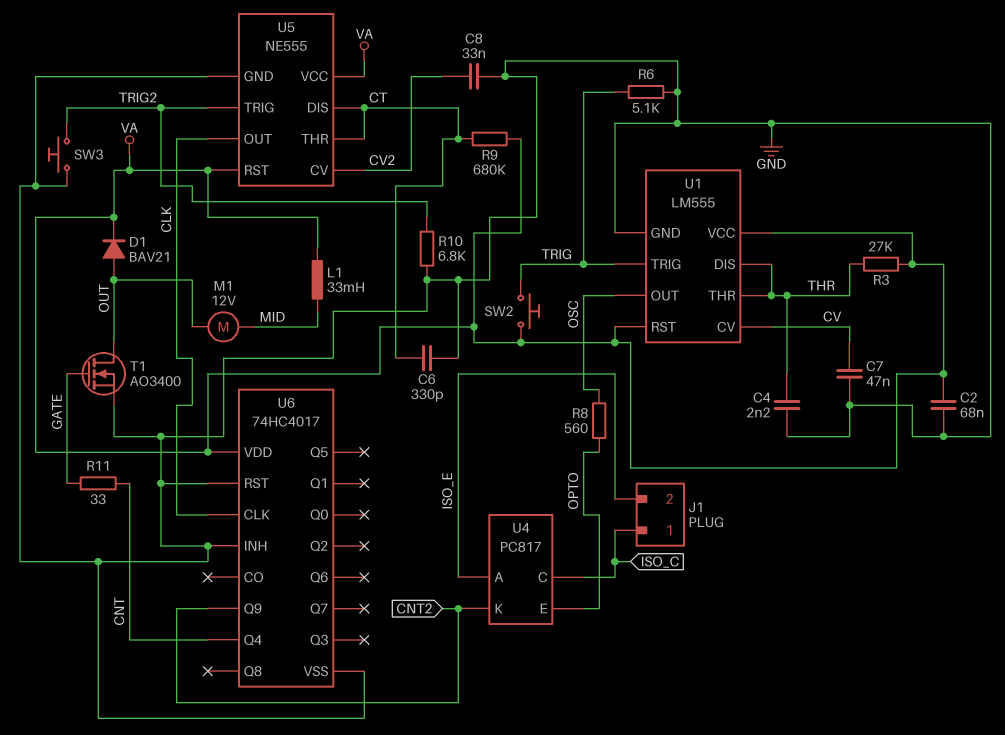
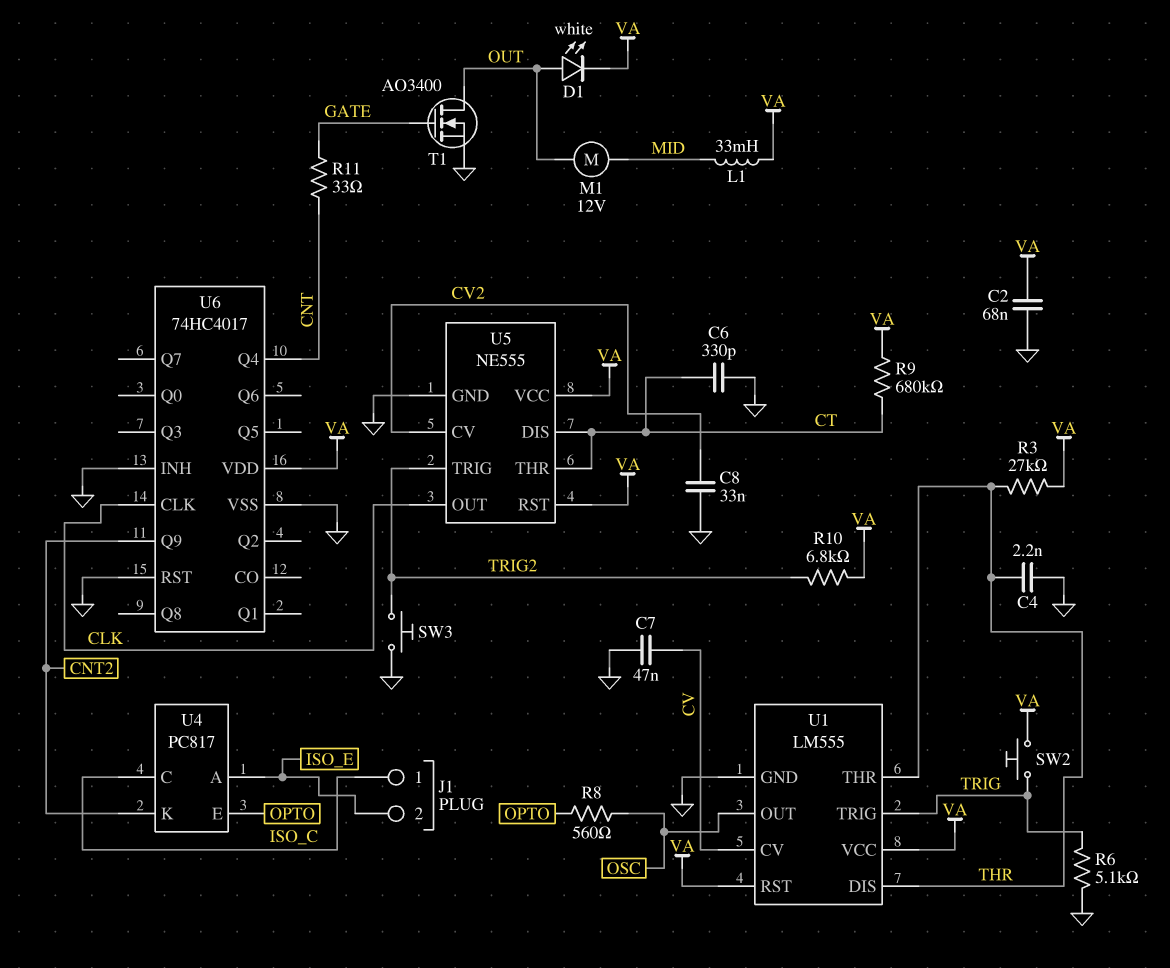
D1: diode BAV21 (A OUT, K VA) -> LED white (A OUT, K VA)
R10: 6.8k (GND, TRIG2) -> 6.8k (TRIG2, VA)

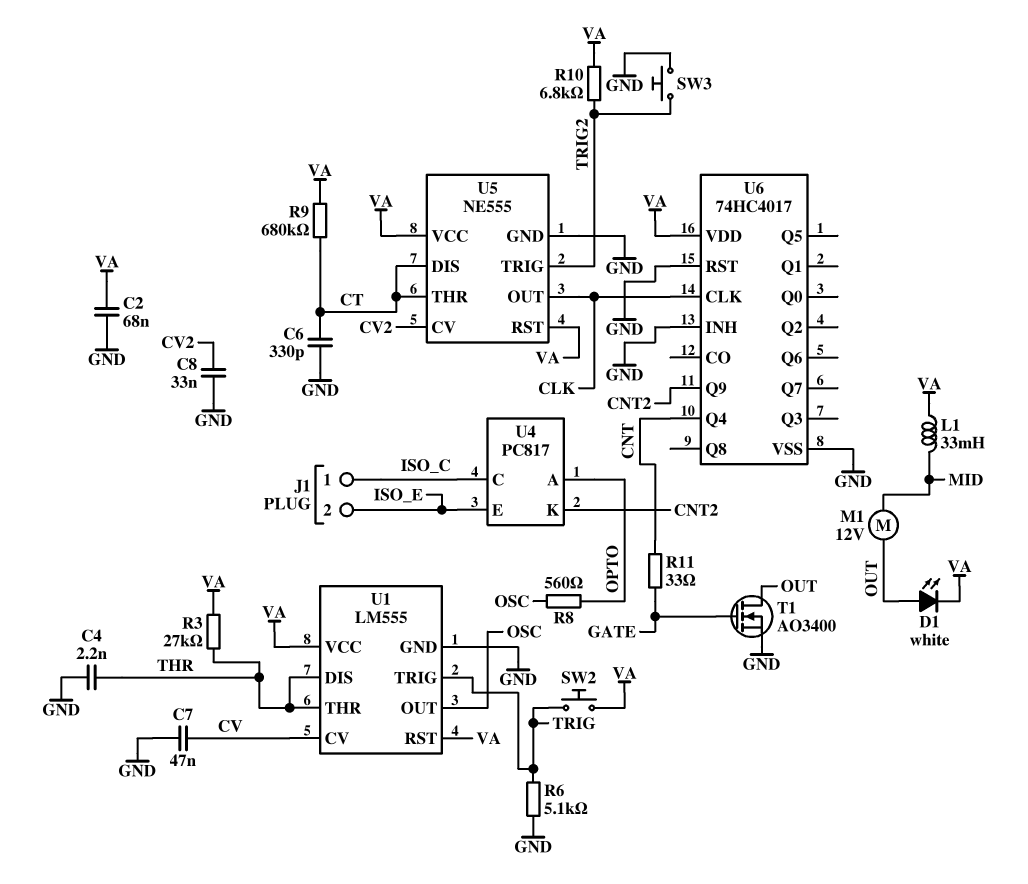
U4 pin A: ISO_E -> OPTO
U4 pin E: OPTO -> ISO_E

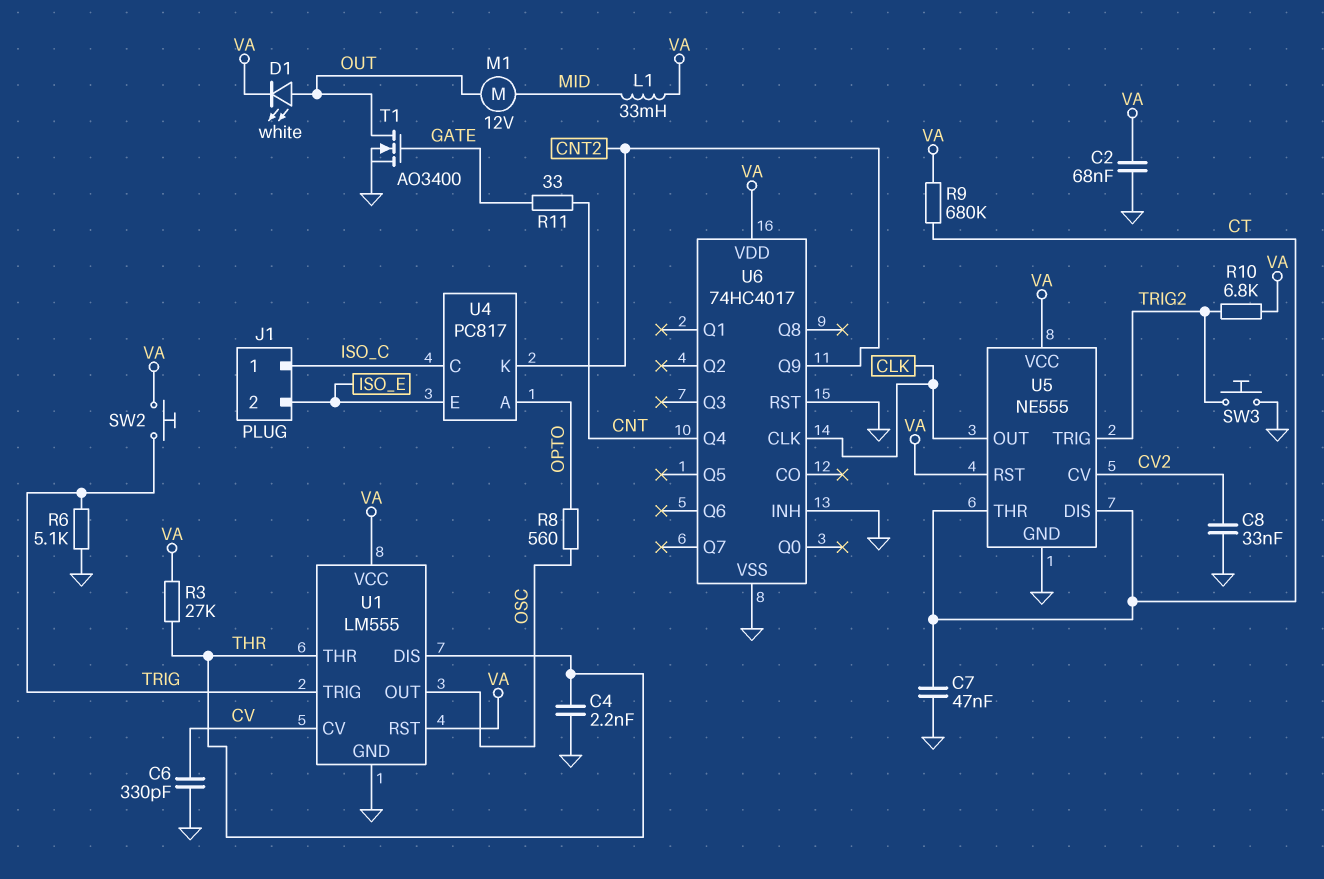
C6: 330pF (CT, GND) -> 330pF (CV, GND)
C7: 47nF (CV, GND) -> 47nF (CT, GND)

